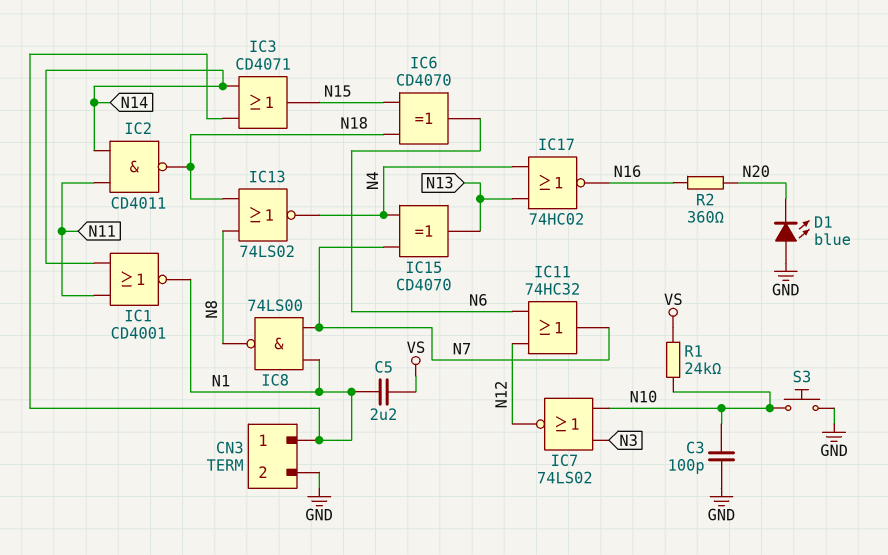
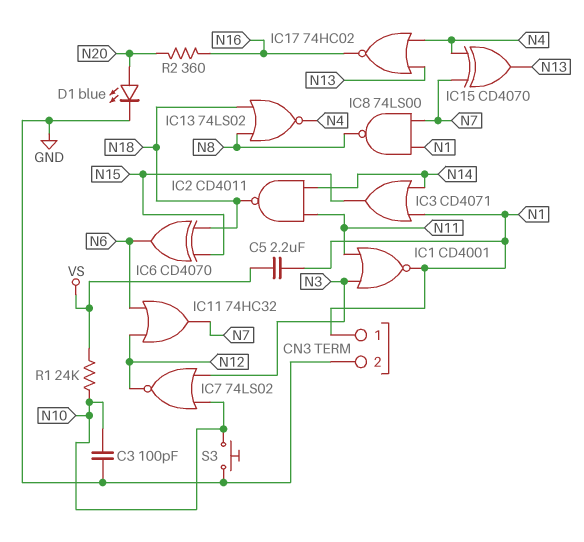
D1: LED blue (A GND, K N20) -> LED blue (A N20, K GND)
IC1: NOR CD4001 (in N11, in N14, out N1) -> NOR CD4001 (in N3, in N11, out N1)

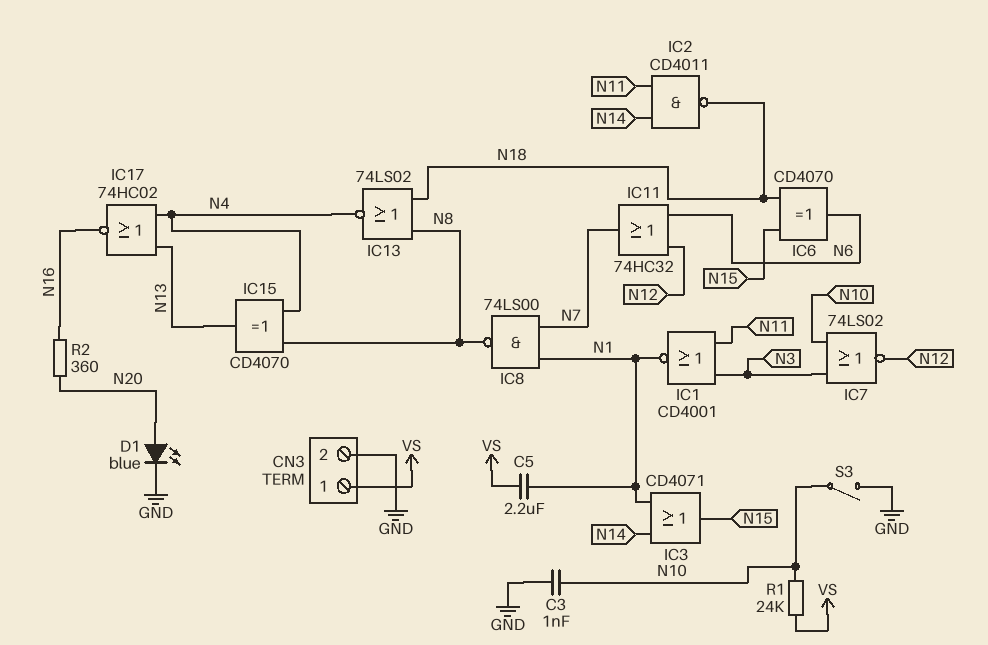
C3: 100pF (GND, N10) -> 1nF (GND, N10)
CN3 pin 1: N1 -> VS
IC15: XOR CD4070 (in N4, in N7, out N13) -> XOR CD4070 (in N4, in N8, out N13)
S3: button (GND, N10) -> switch (GND, N10)

